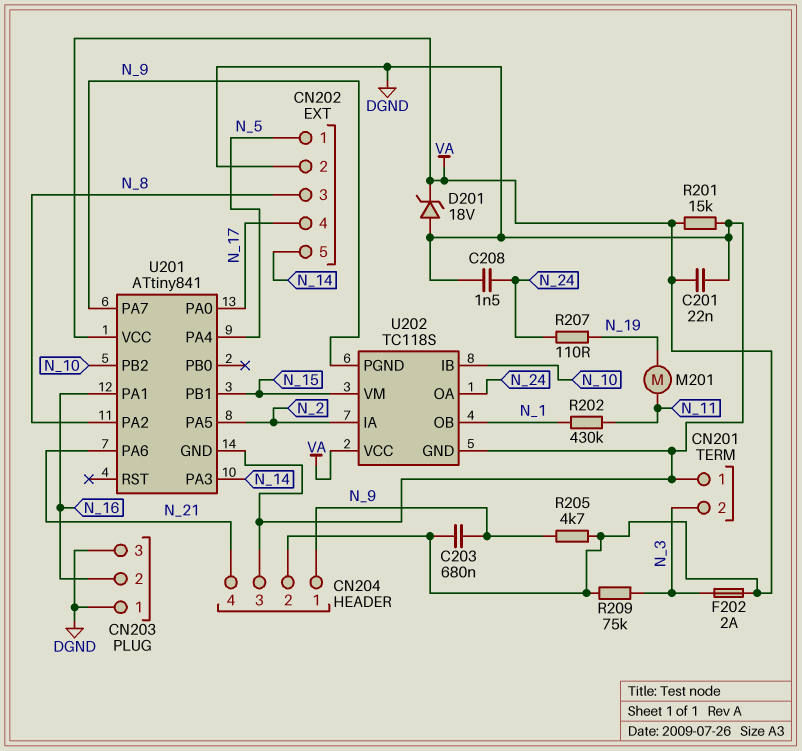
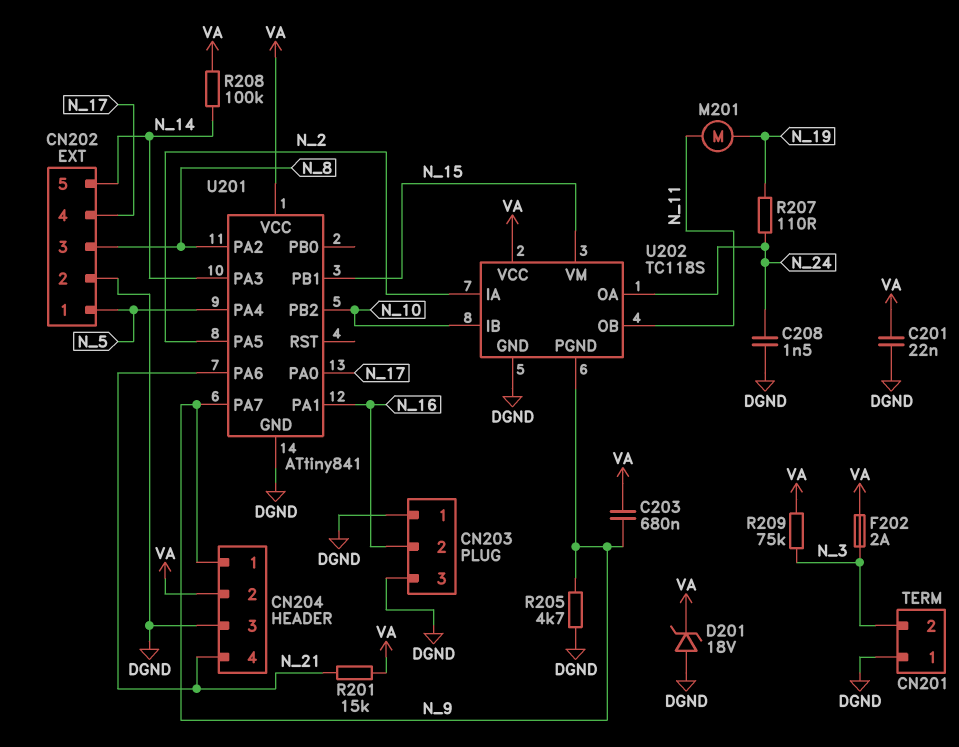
R201: 15k (DGND, VA) -> 15k (N_21, VA)
R202: 430k (N_1, N_11) -> none
R205: 4.7k (N_9, VA) -> 4.7k (DGND, N_9)
R208: none -> 100k (N_14, VA)
U202 pin OB: N_1 -> N_11

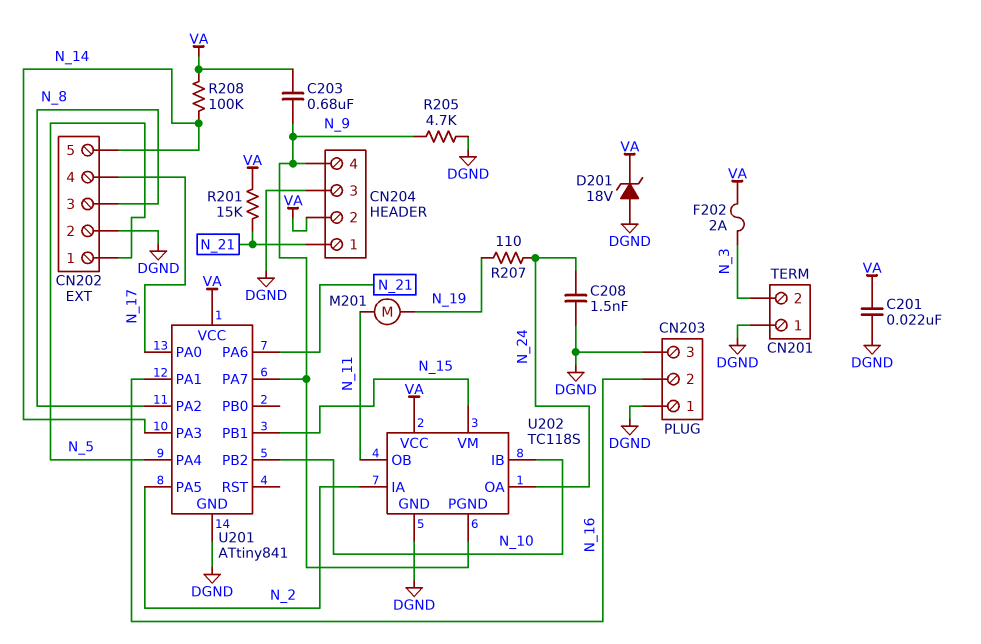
CN204 pin 1: N_9 -> N_21
CN204 pin 4: N_21 -> N_9
R209: 75k (N_3, VA) -> none

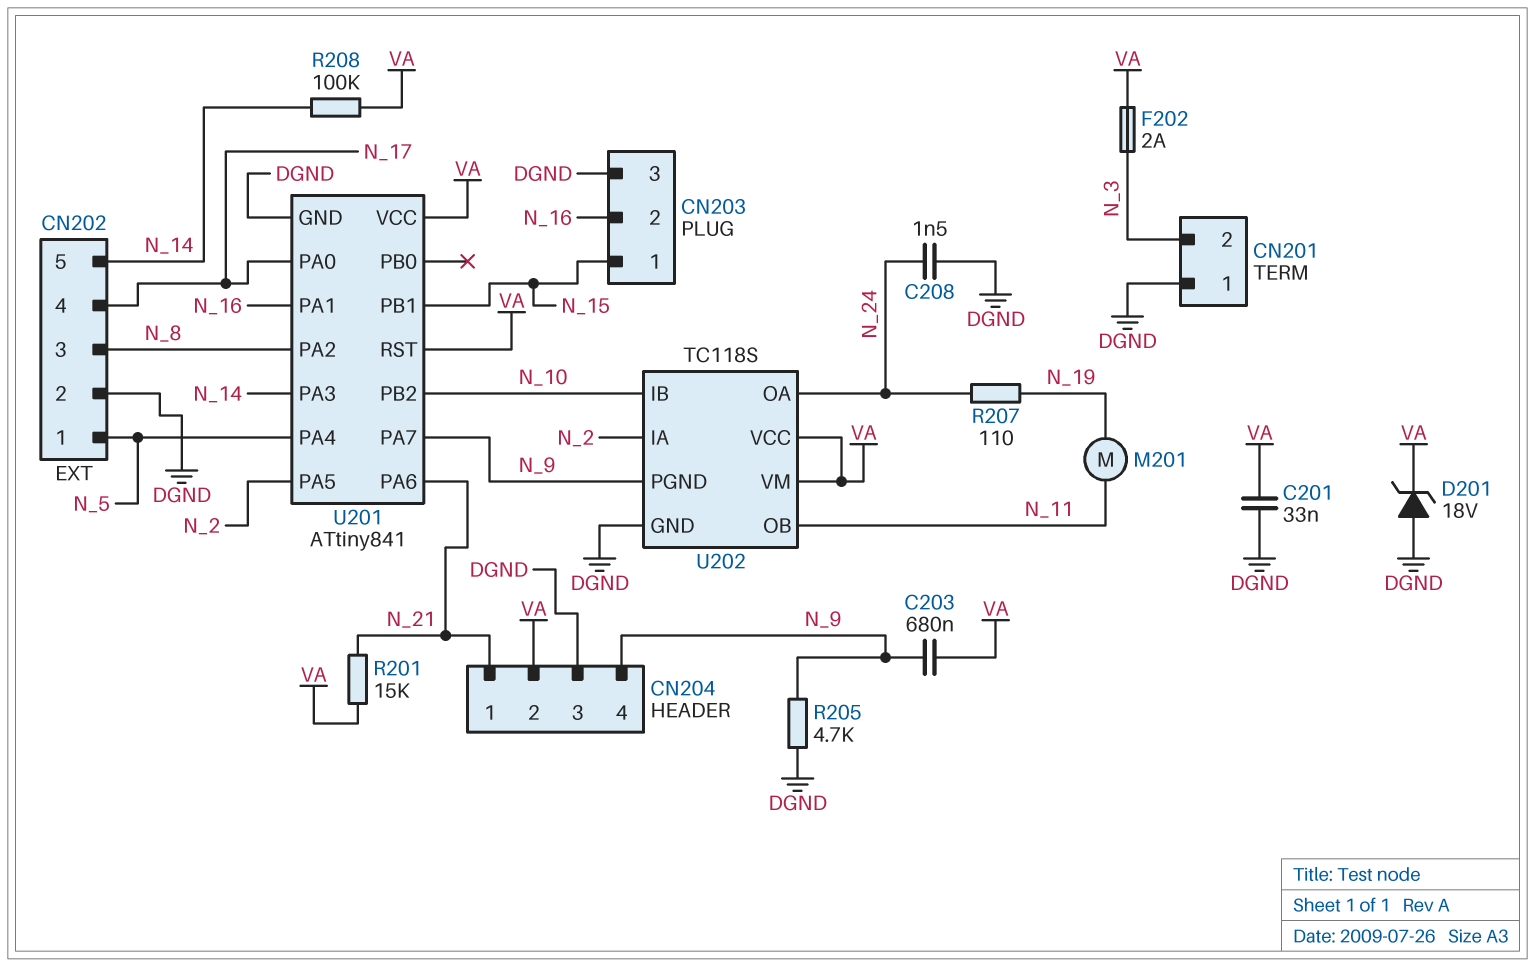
C201: 22nF (DGND, VA) -> 33nF (DGND, VA)
CN203 pin 1: DGND -> N_15
U201 pin RST: none -> VA
U202 pin VM: N_15 -> VA

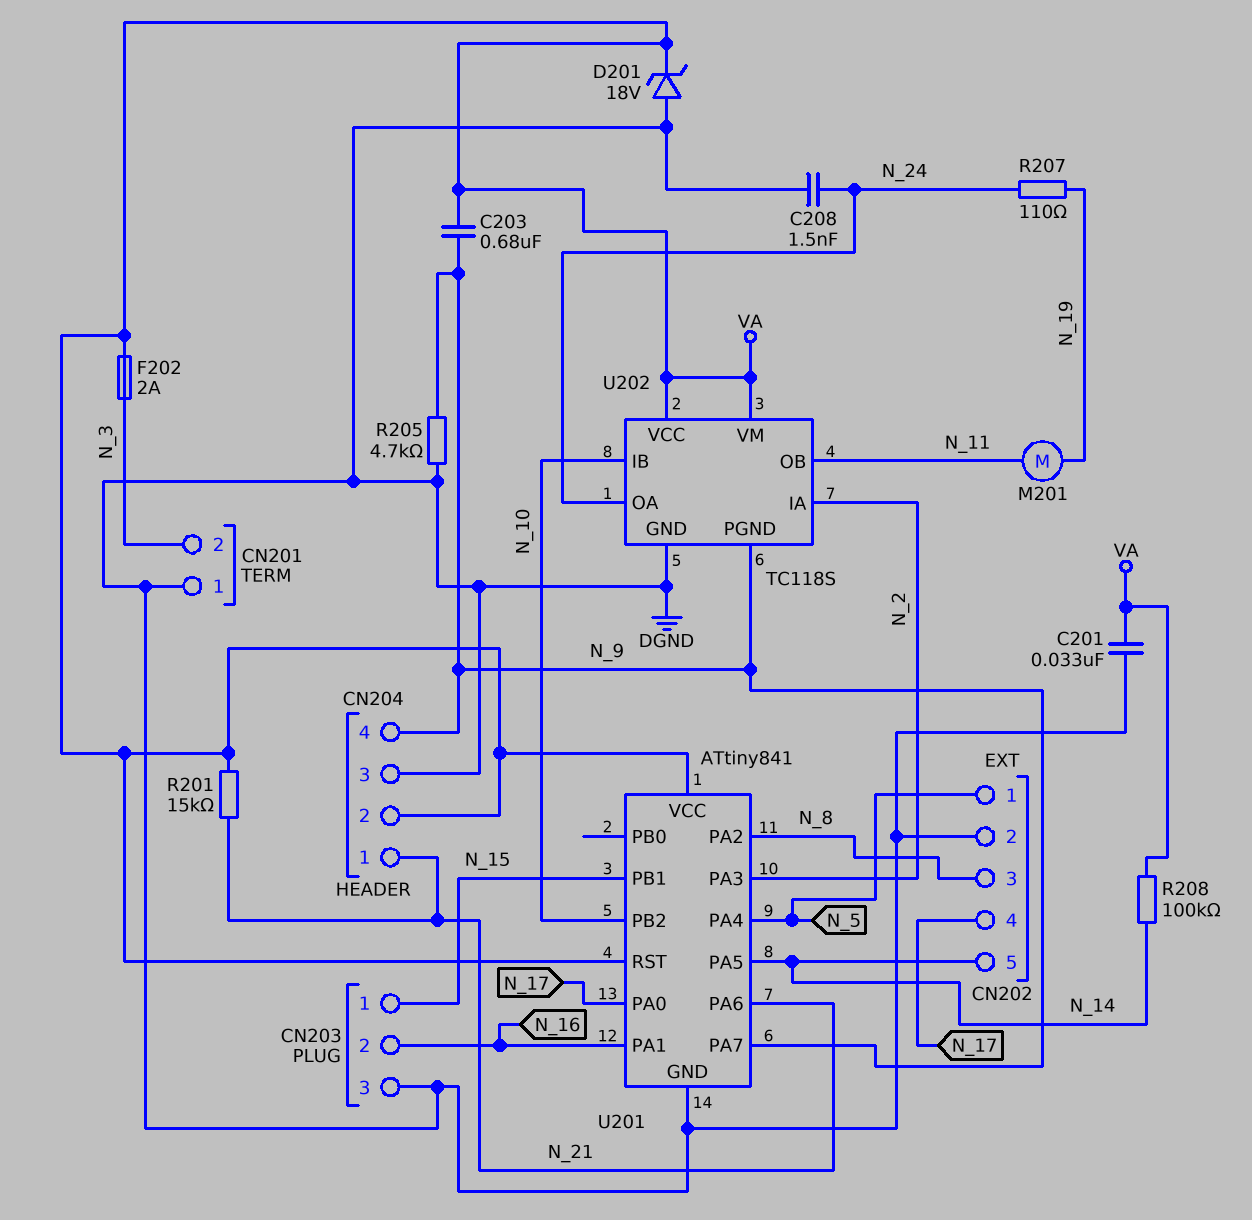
U201 pin PA3: N_14 -> N_2
U201 pin PA5: N_2 -> N_14

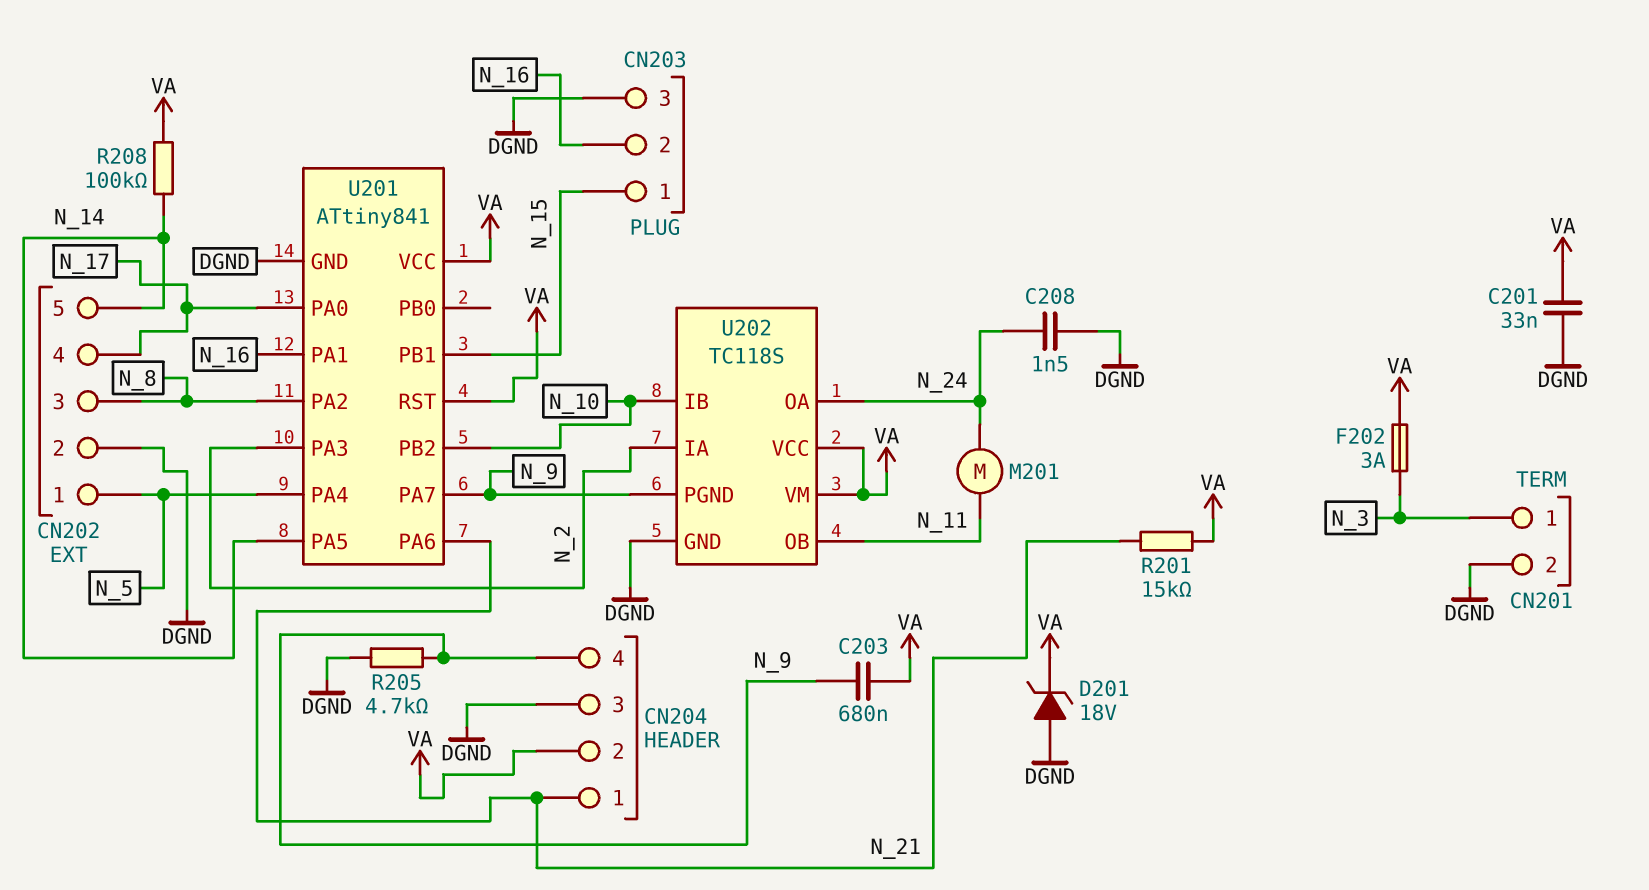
CN201 pin 1: DGND -> N_3
CN201 pin 2: N_3 -> DGND
F202: 2A (N_3, VA) -> 3A (N_3, VA)
M201: motor (N_11, N_19) -> motor (N_11, N_24)
R207: 110 (N_19, N_24) -> none

